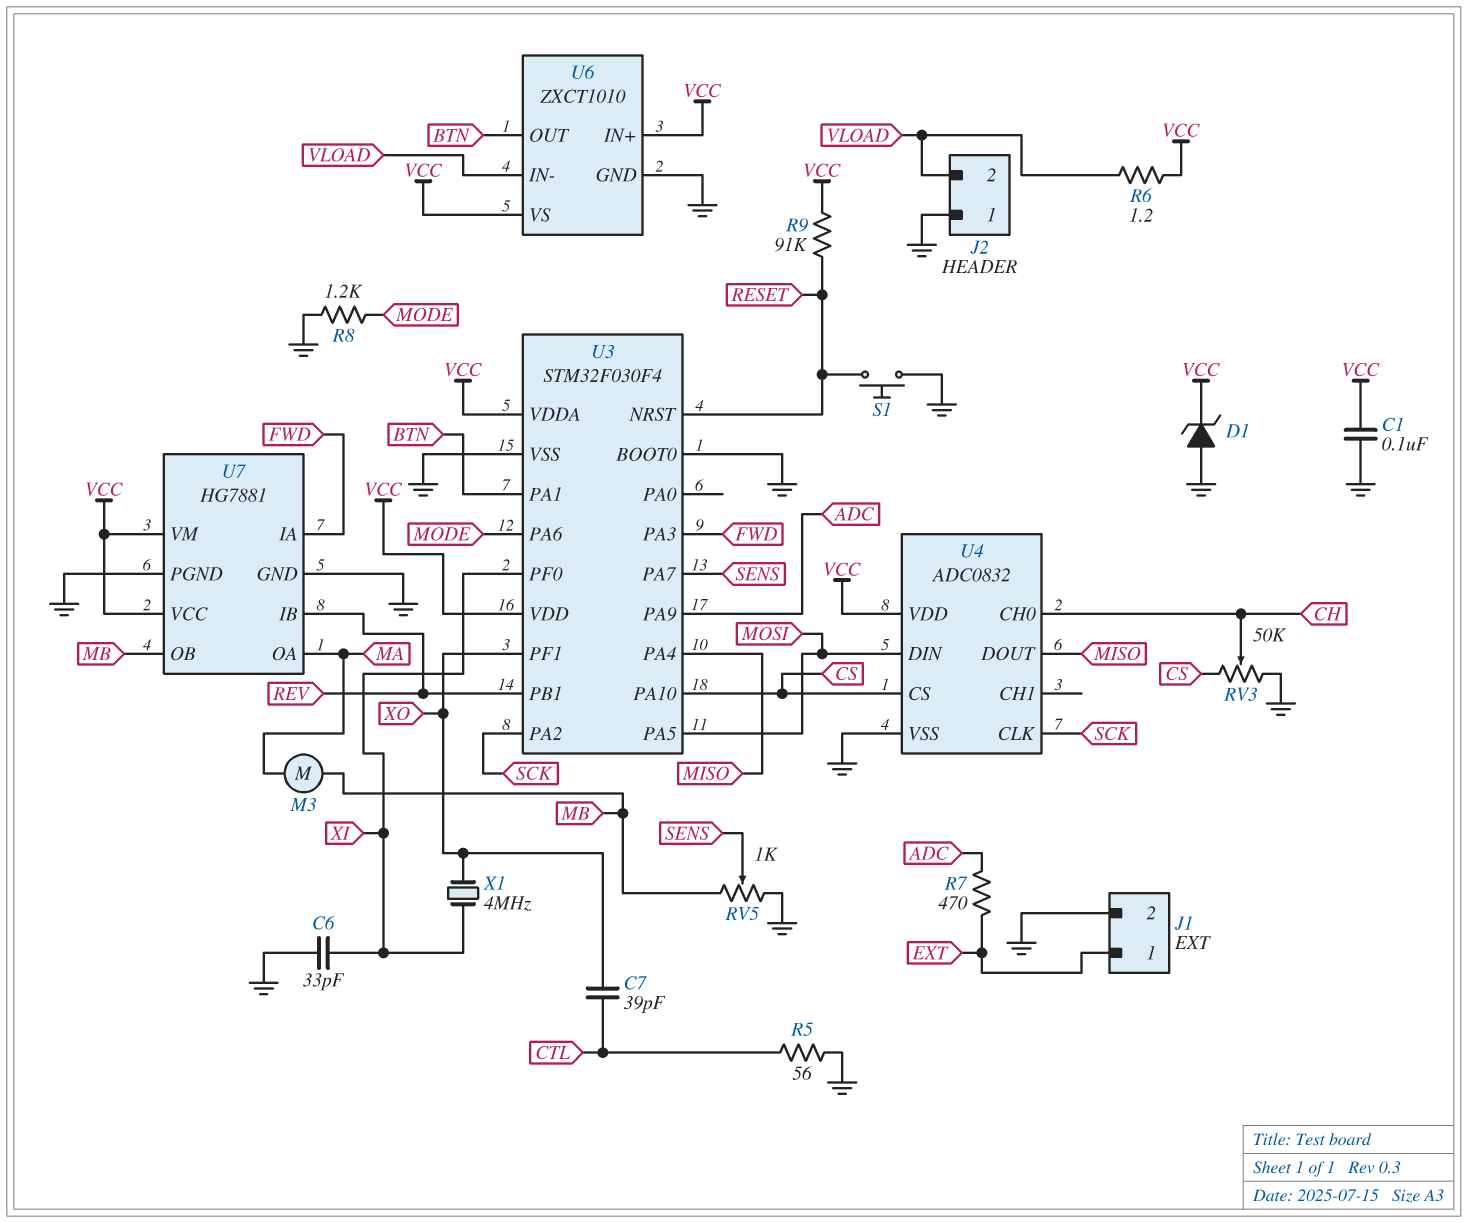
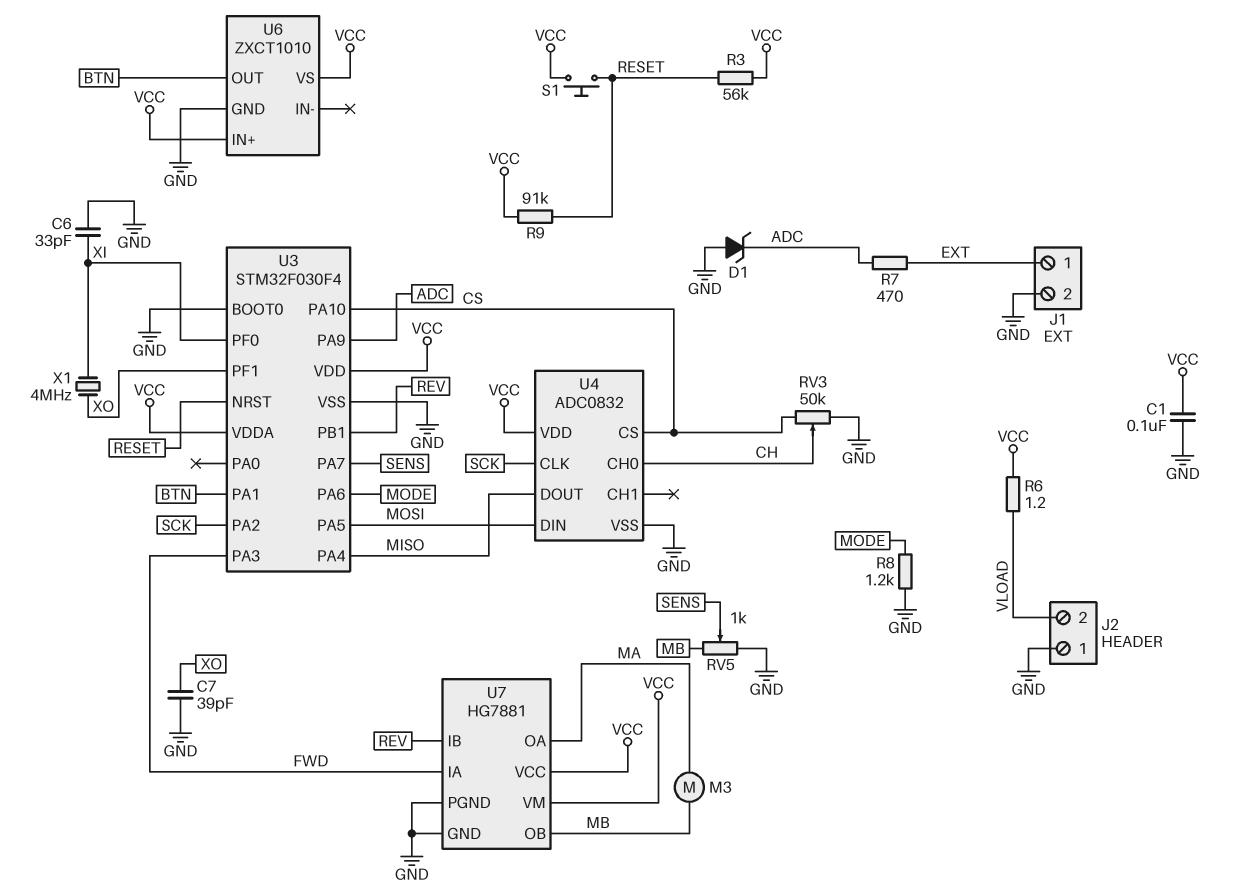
C7: 39pF (CTL, XO) -> 39pF (GND, XO)
D1: zener (A GND, K VCC) -> zener (A GND, K ADC)
R3: none -> 56k (RESET, VCC)
R5: 56 (CTL, GND) -> none
S1: button (GND, RESET) -> button (RESET, VCC)
U6 pin IN-: VLOAD -> none

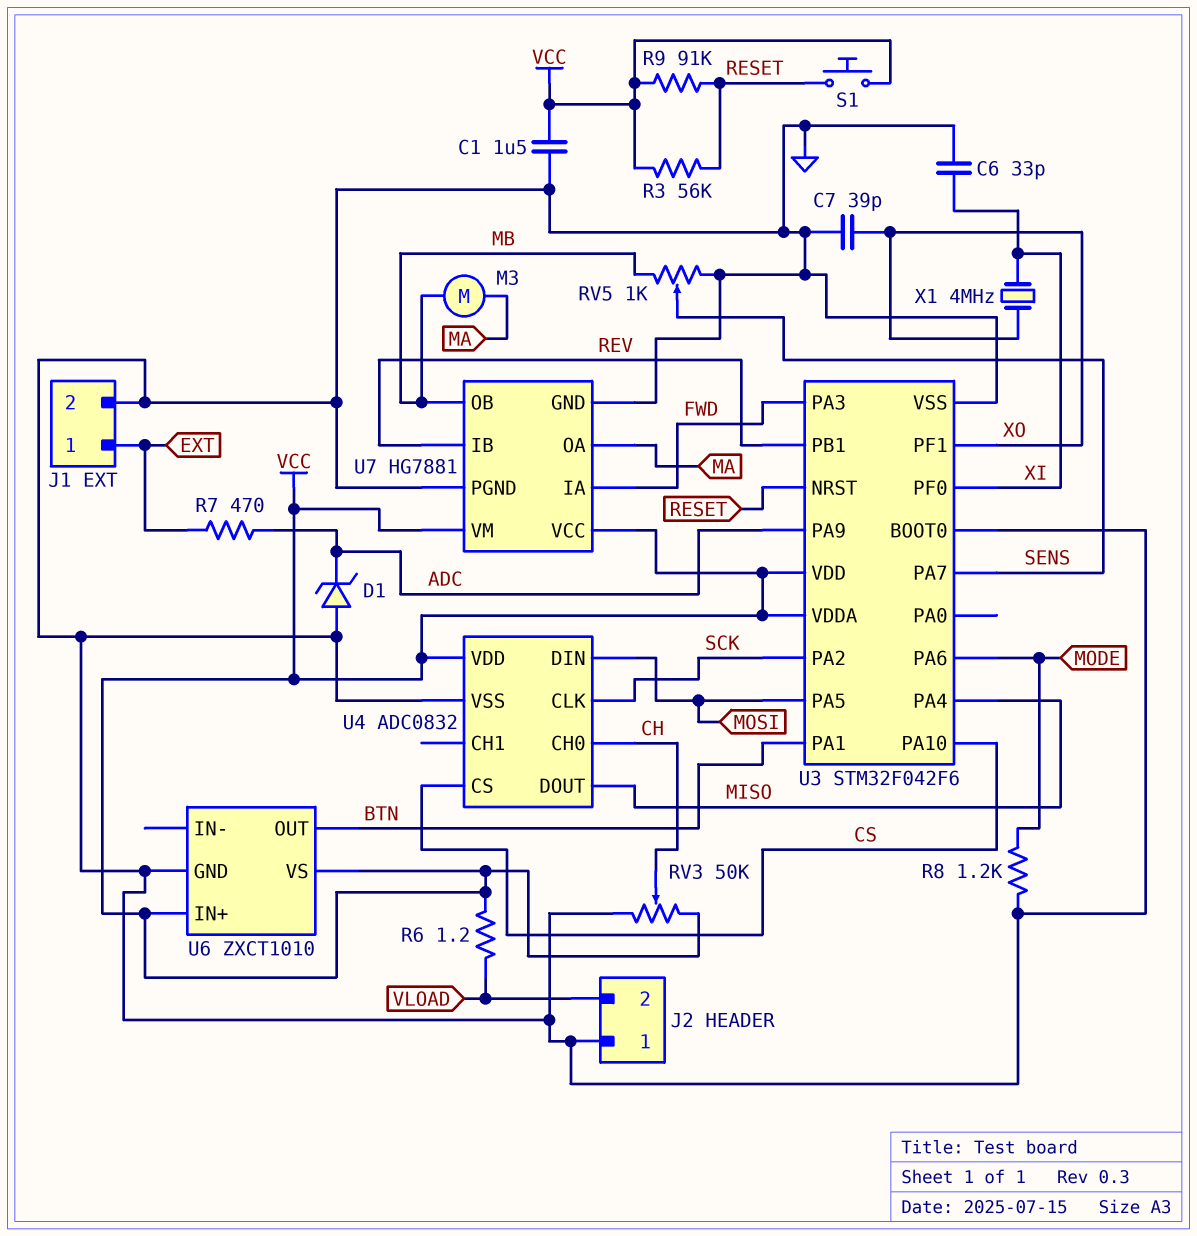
C1: 100nF (GND, VCC) -> 1.5uF (GND, VCC)
RV3: 50k (CS, GND, wiper CH) -> 50k (GND, VCC, wiper CH)
U3: STM32F030F4 -> STM32F042F6

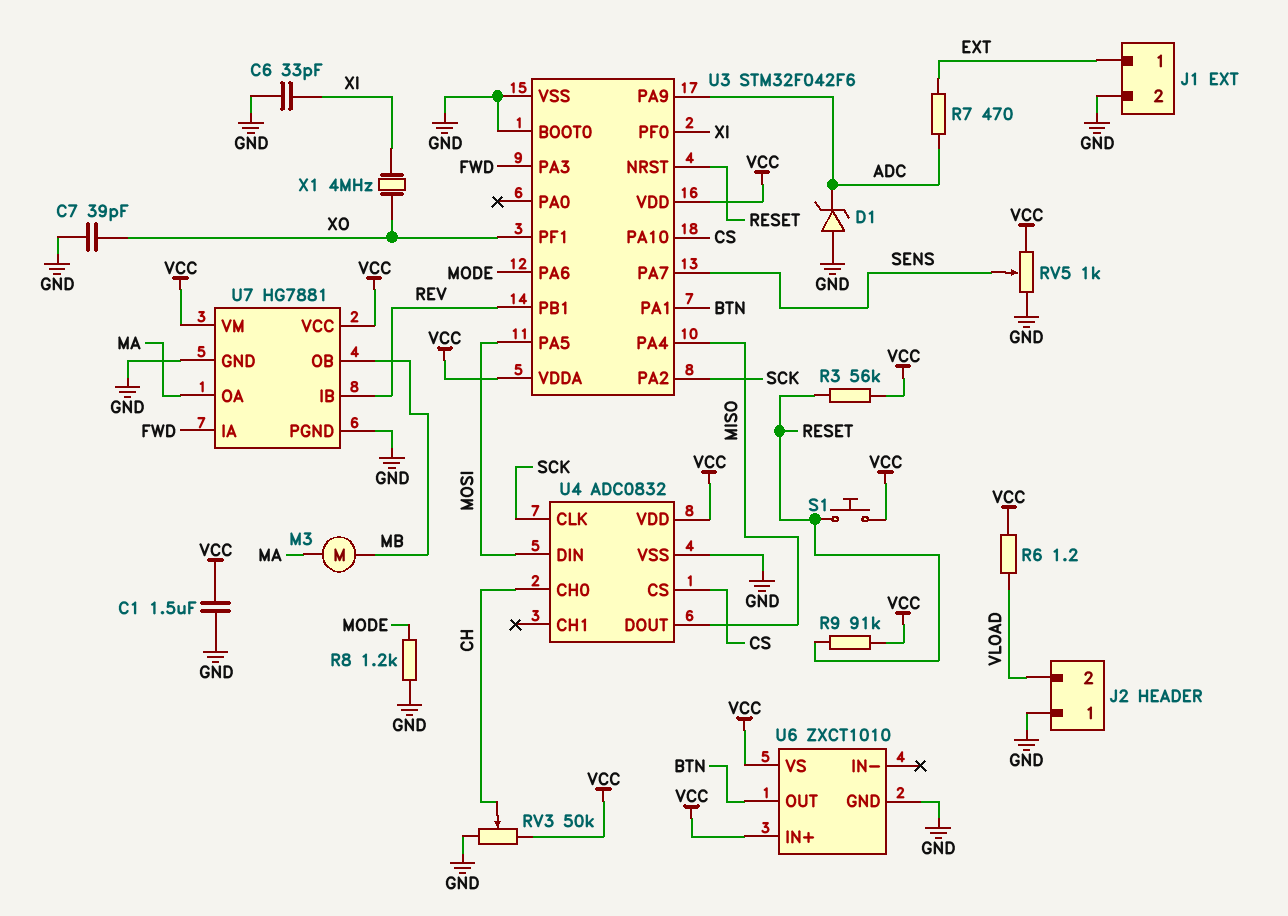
RV5: 1k (GND, MB, wiper SENS) -> 1k (GND, VCC, wiper SENS)

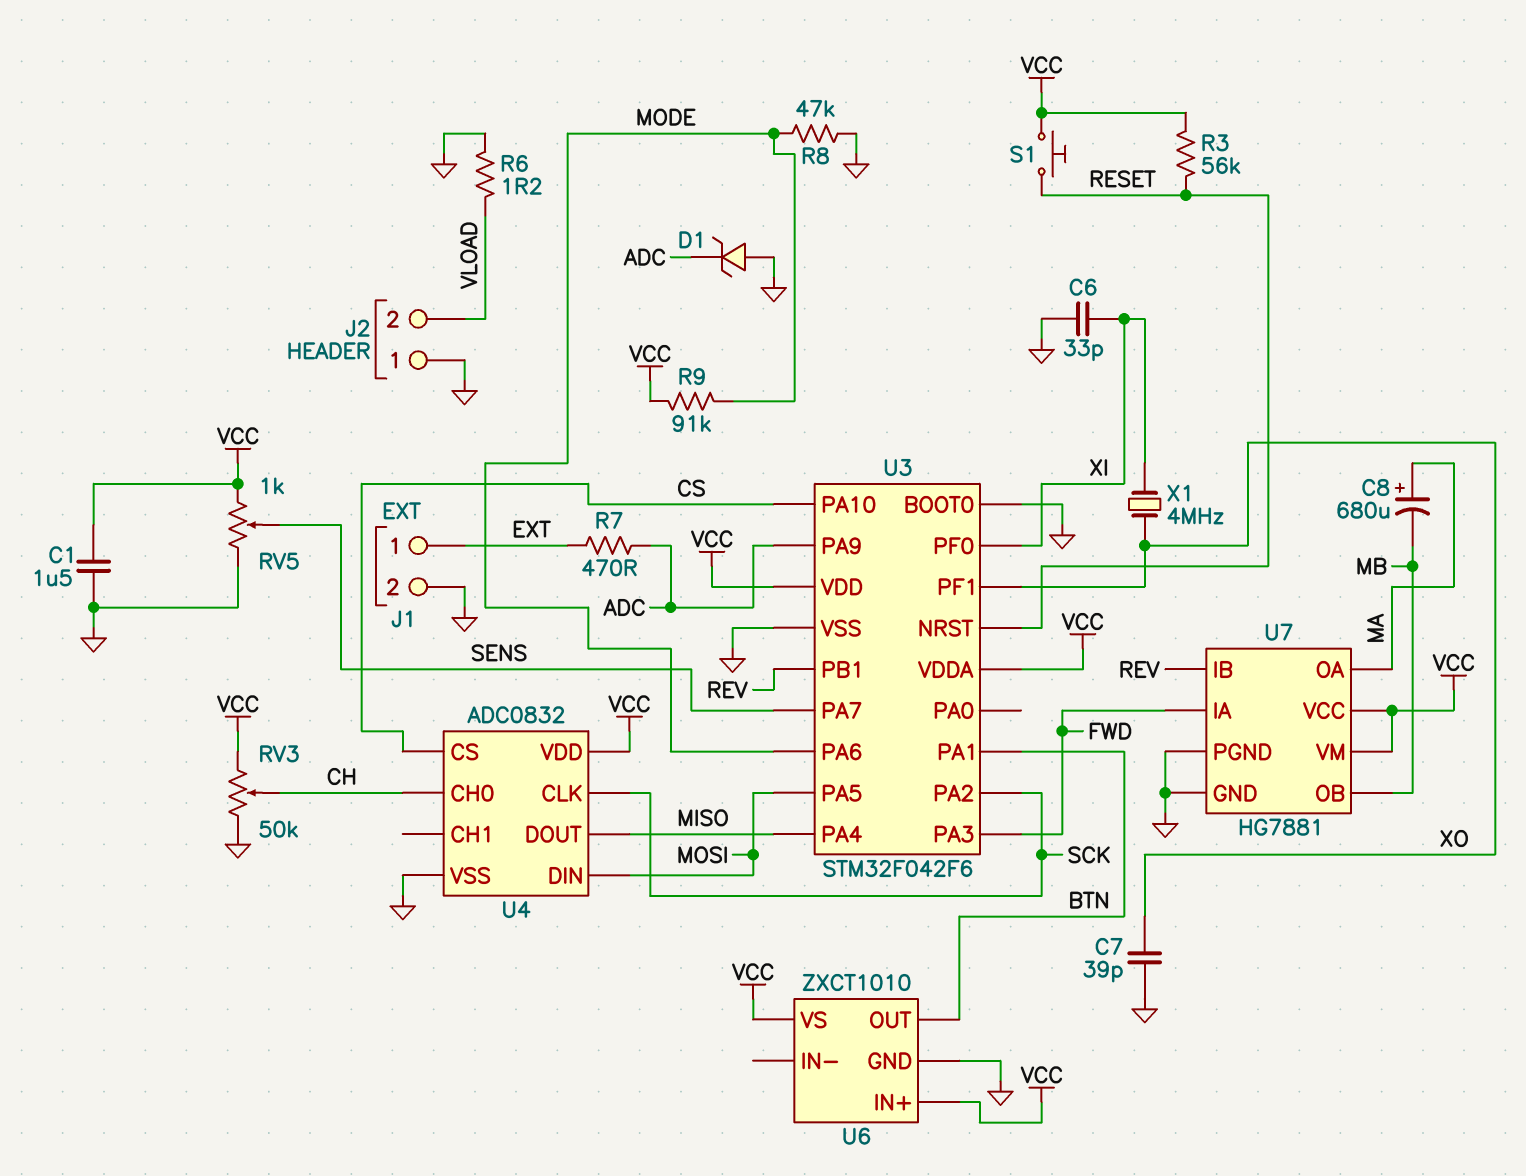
C8: none -> 680uF (plus MA, minus MB)
M3: motor (MA, MB) -> none
R6: 1.2 (VCC, VLOAD) -> 1.2 (GND, VLOAD)
R8: 1.2k (GND, MODE) -> 47k (GND, MODE)
R9: 91k (RESET, VCC) -> 91k (MODE, VCC)

